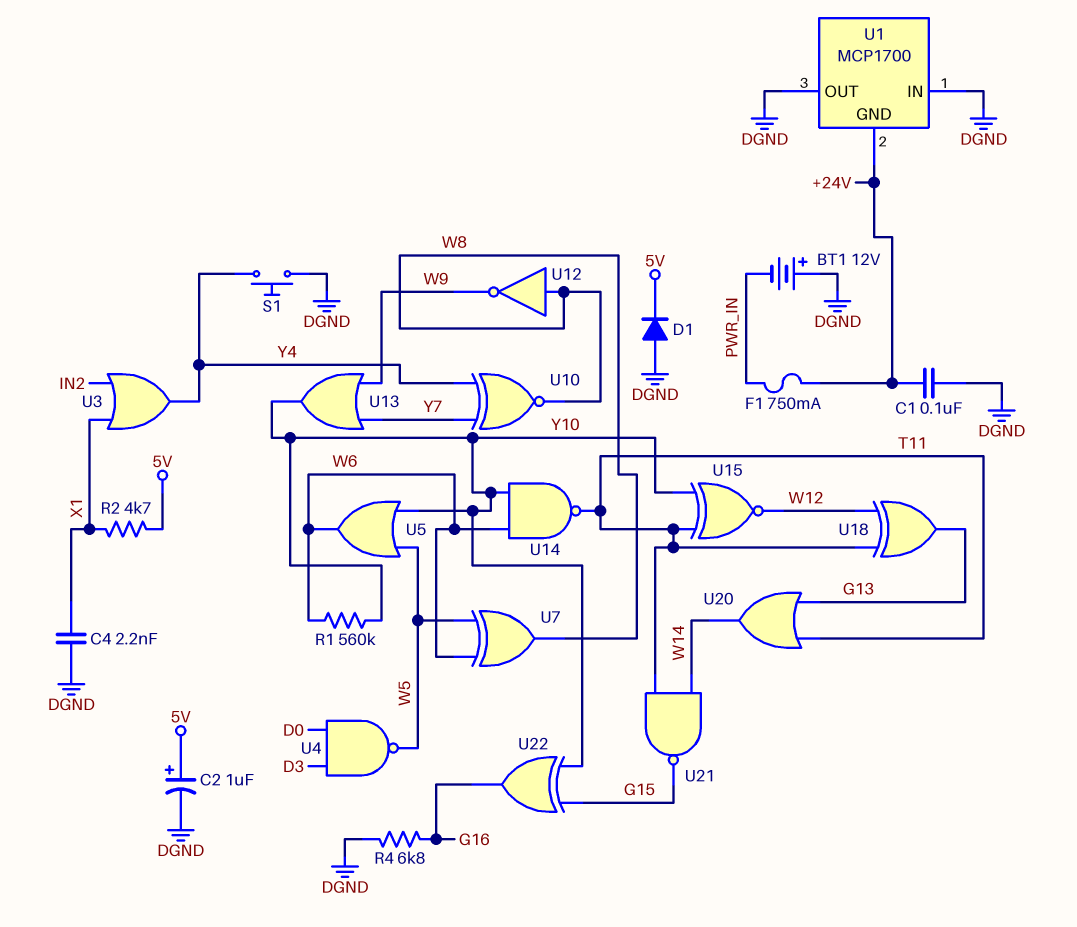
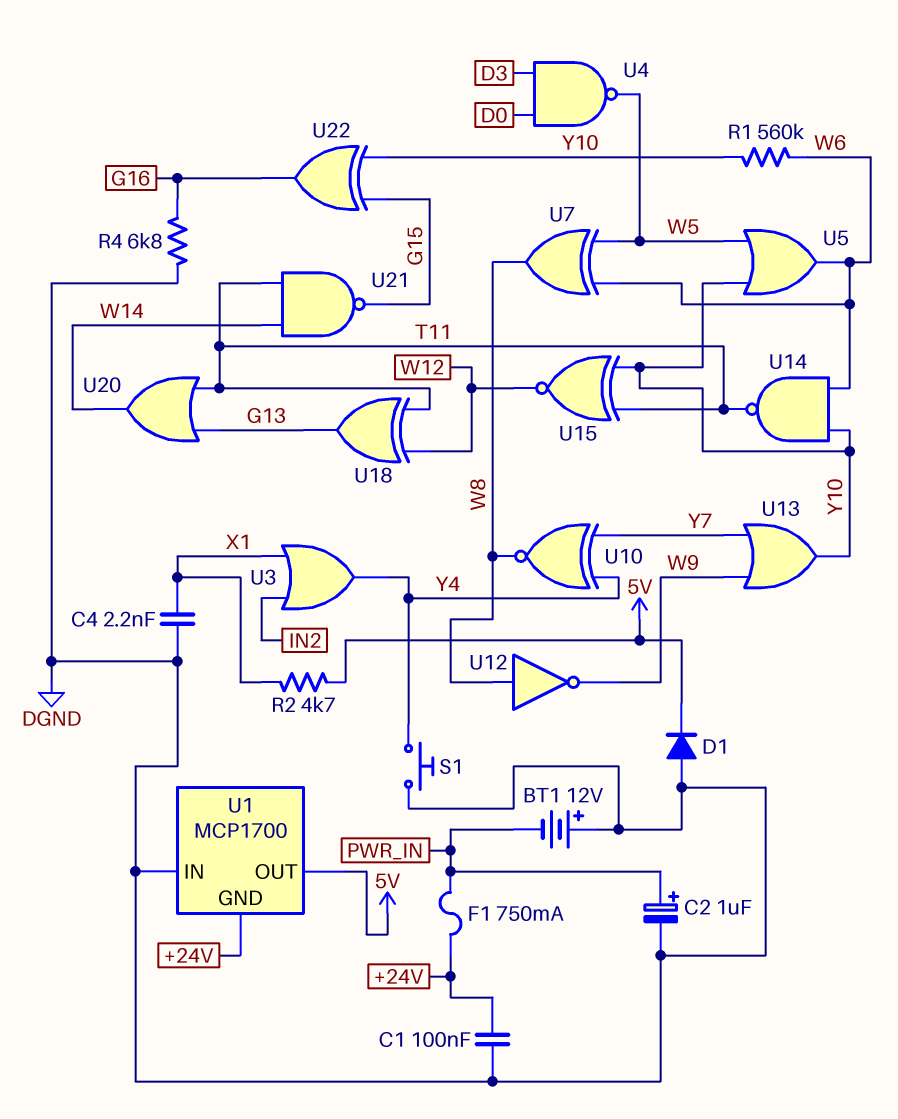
C2: 1uF (plus 5V, minus DGND) -> 1uF (plus PWR_IN, minus DGND)
U1 pin OUT: DGND -> 5V

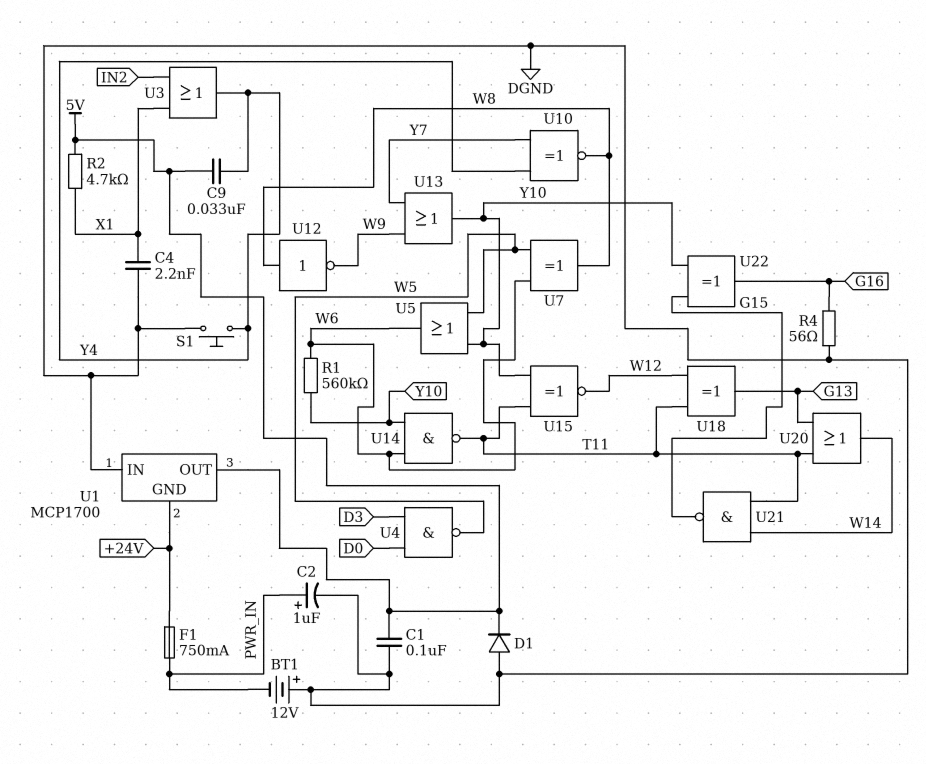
C1: 100nF (+24V, DGND) -> 100nF (5V, DGND)
C9: none -> 33nF (5V, Y4)
R4: 6.8k (DGND, G16) -> 56 (DGND, G16)

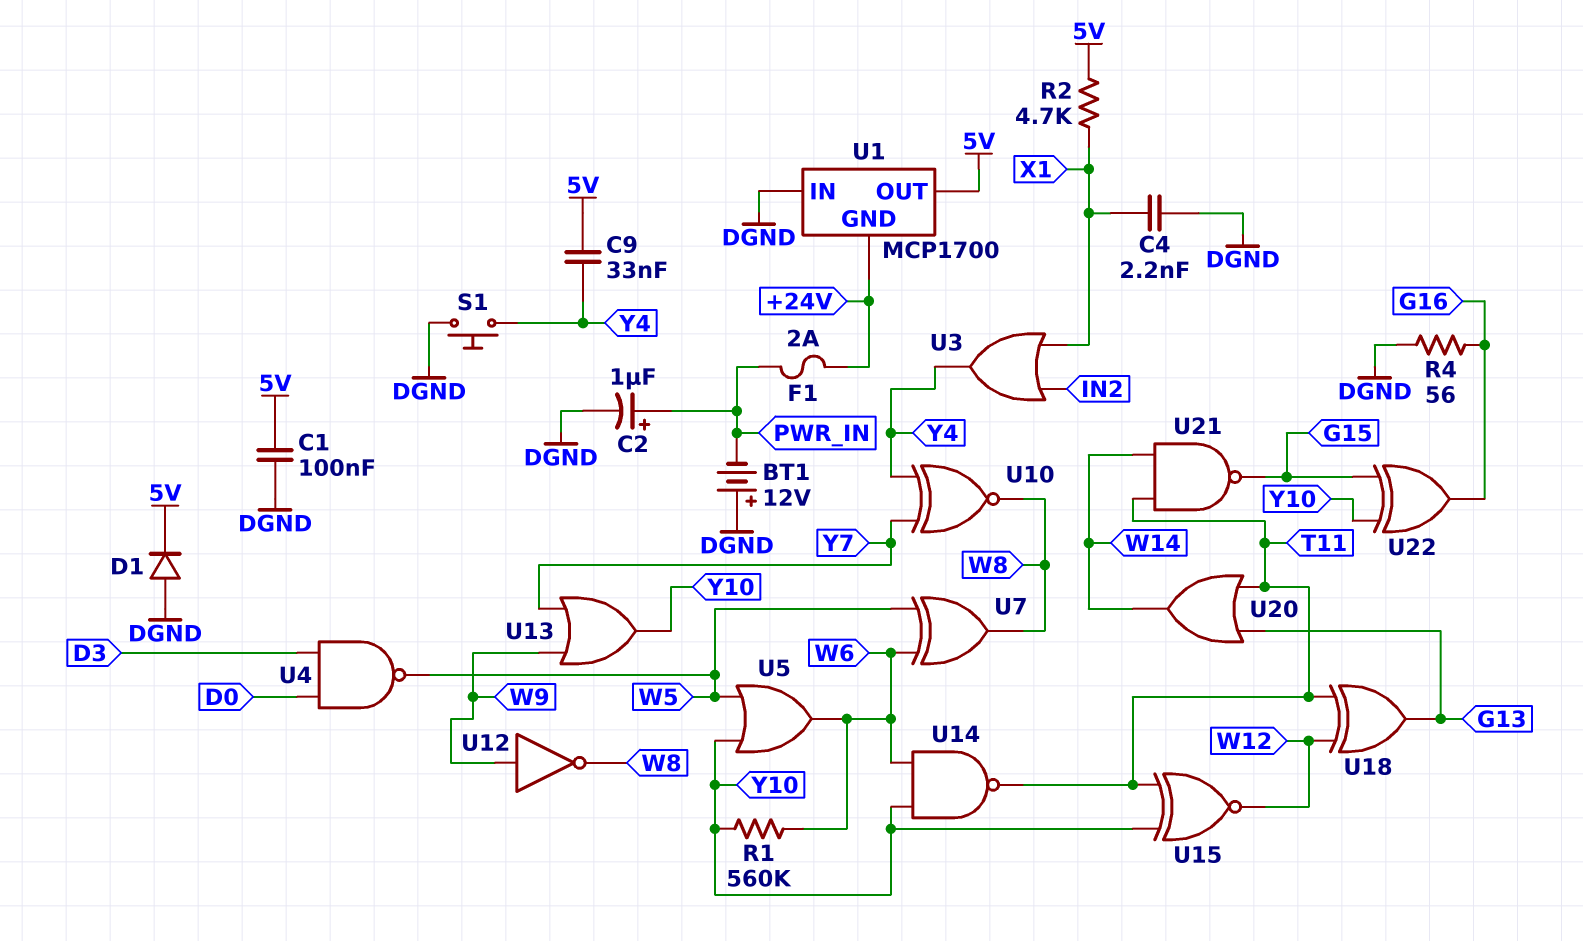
F1: 750mA (+24V, PWR_IN) -> 2A (+24V, PWR_IN)
U12: NOT (in W8, out W9) -> NOT (in W9, out W8)

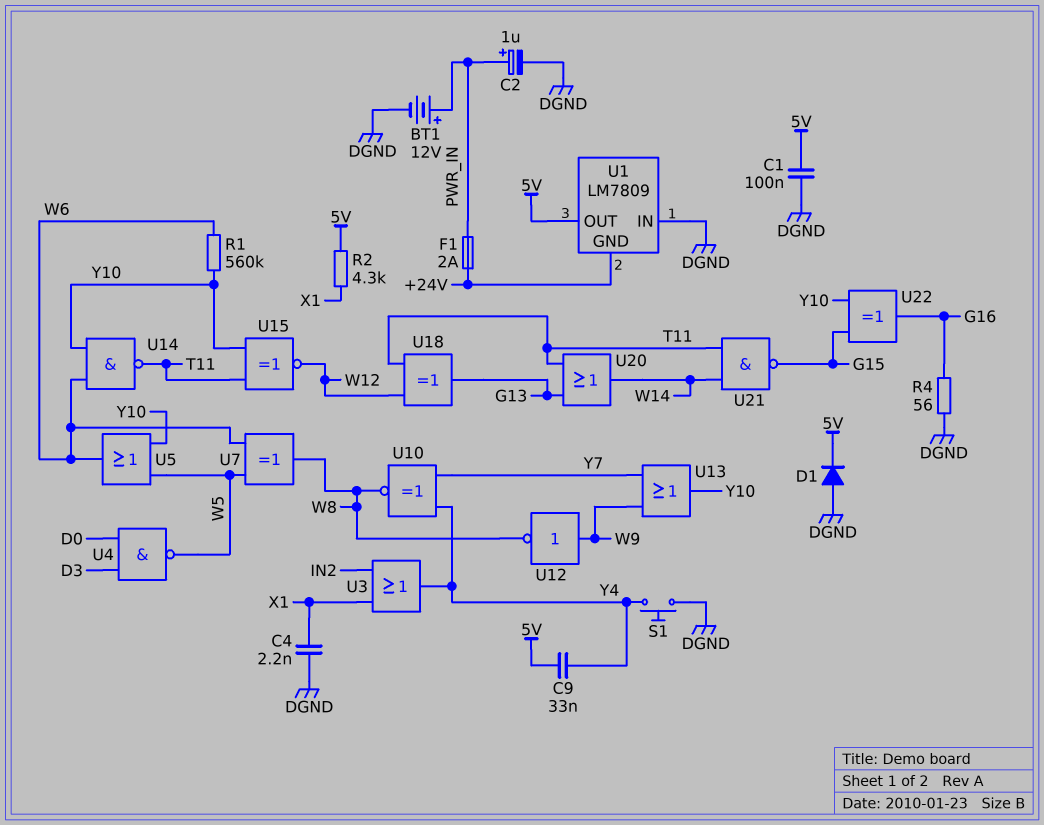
BT1: 12V (plus DGND, minus PWR_IN) -> 12V (plus PWR_IN, minus DGND)
R2: 4.7k (5V, X1) -> 4.3k (5V, X1)
U1: MCP1700 -> LM7809

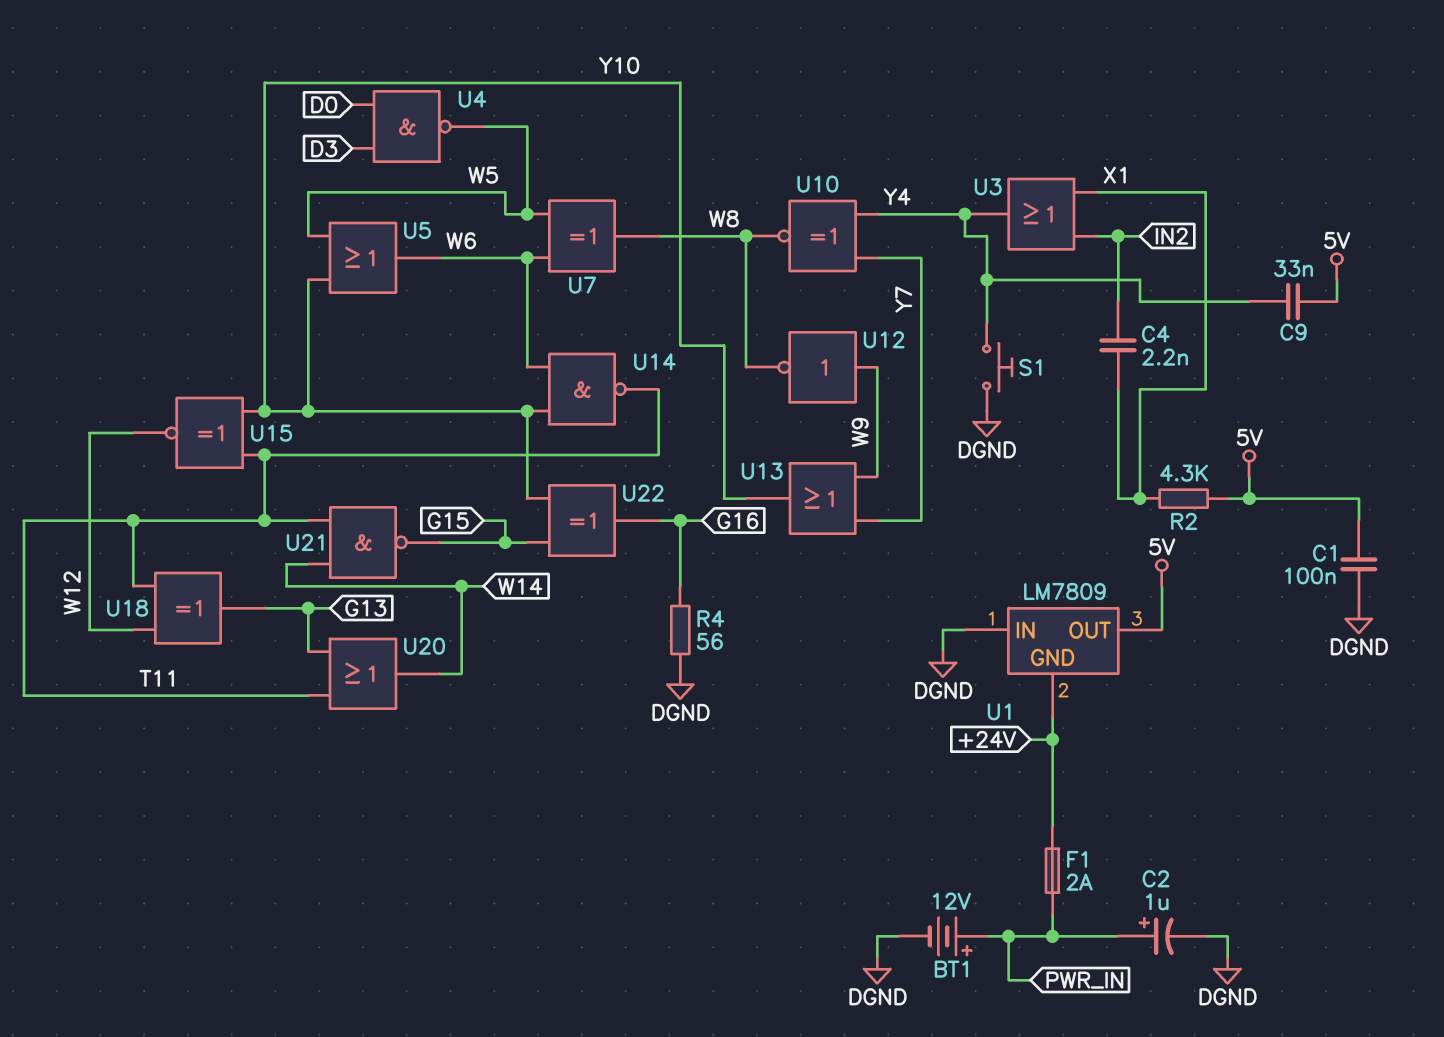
C4: 2.2nF (DGND, X1) -> 2.2nF (IN2, X1)
D1: diode (A DGND, K 5V) -> none
R1: 560k (W6, Y10) -> none

